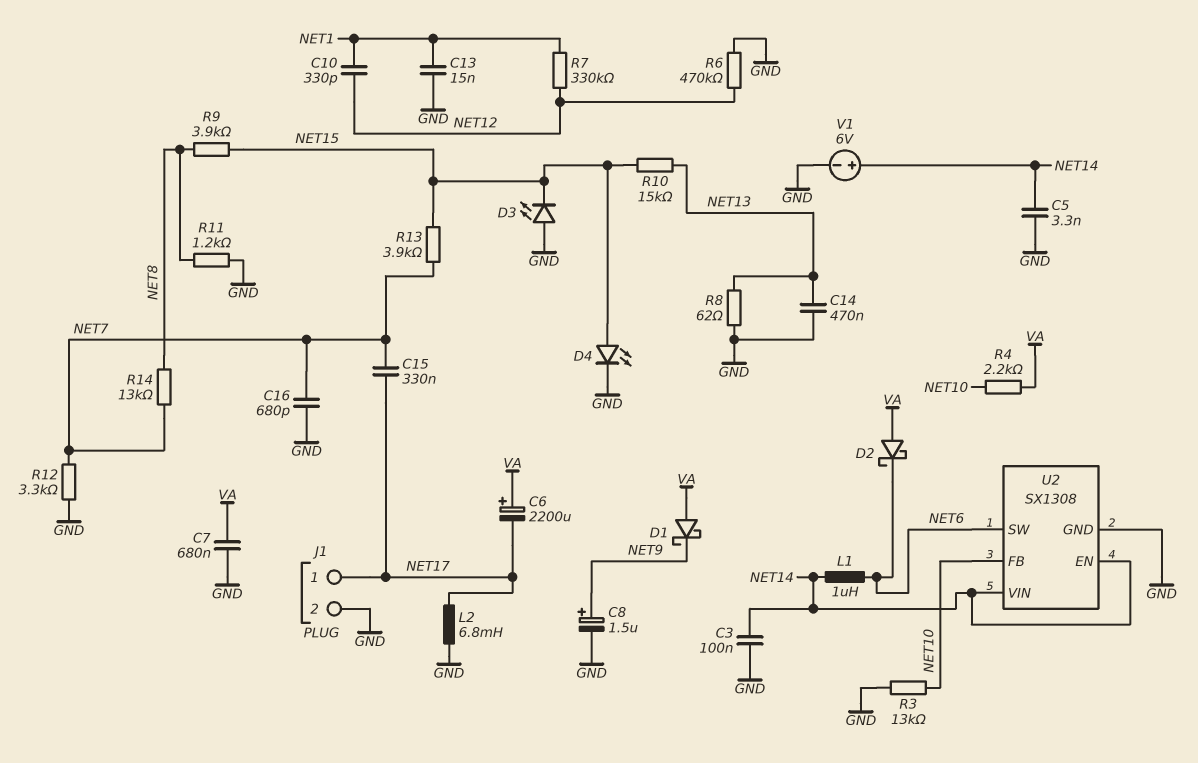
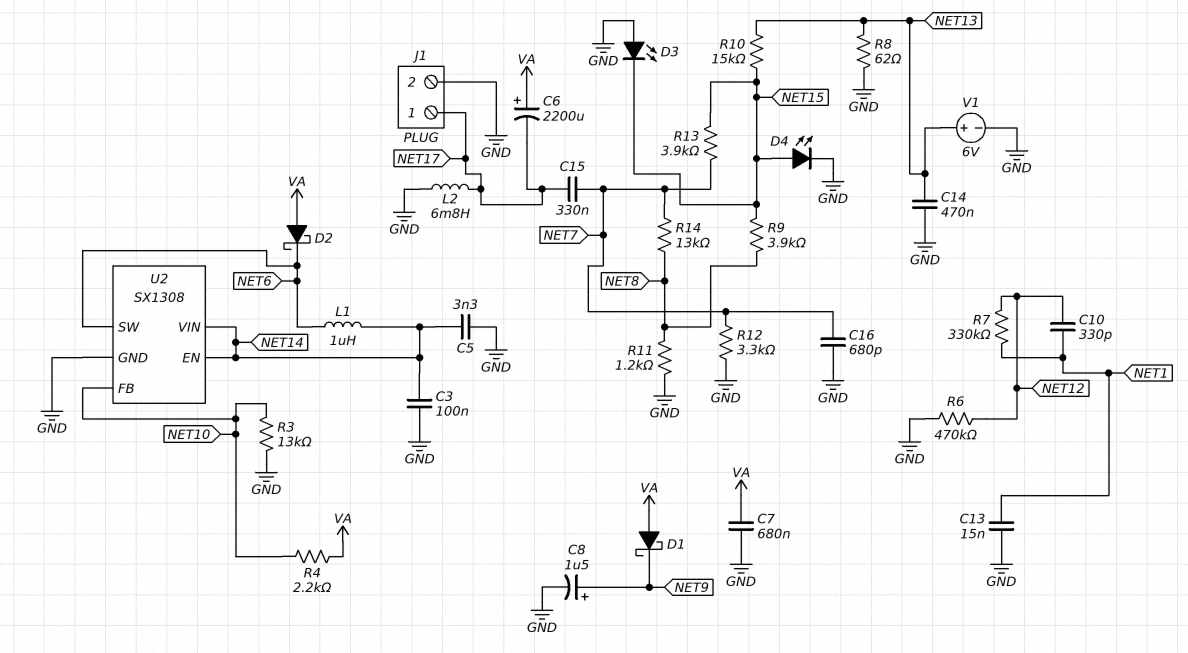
V1: 6V (plus NET14, minus GND) -> 6V (plus NET13, minus GND)

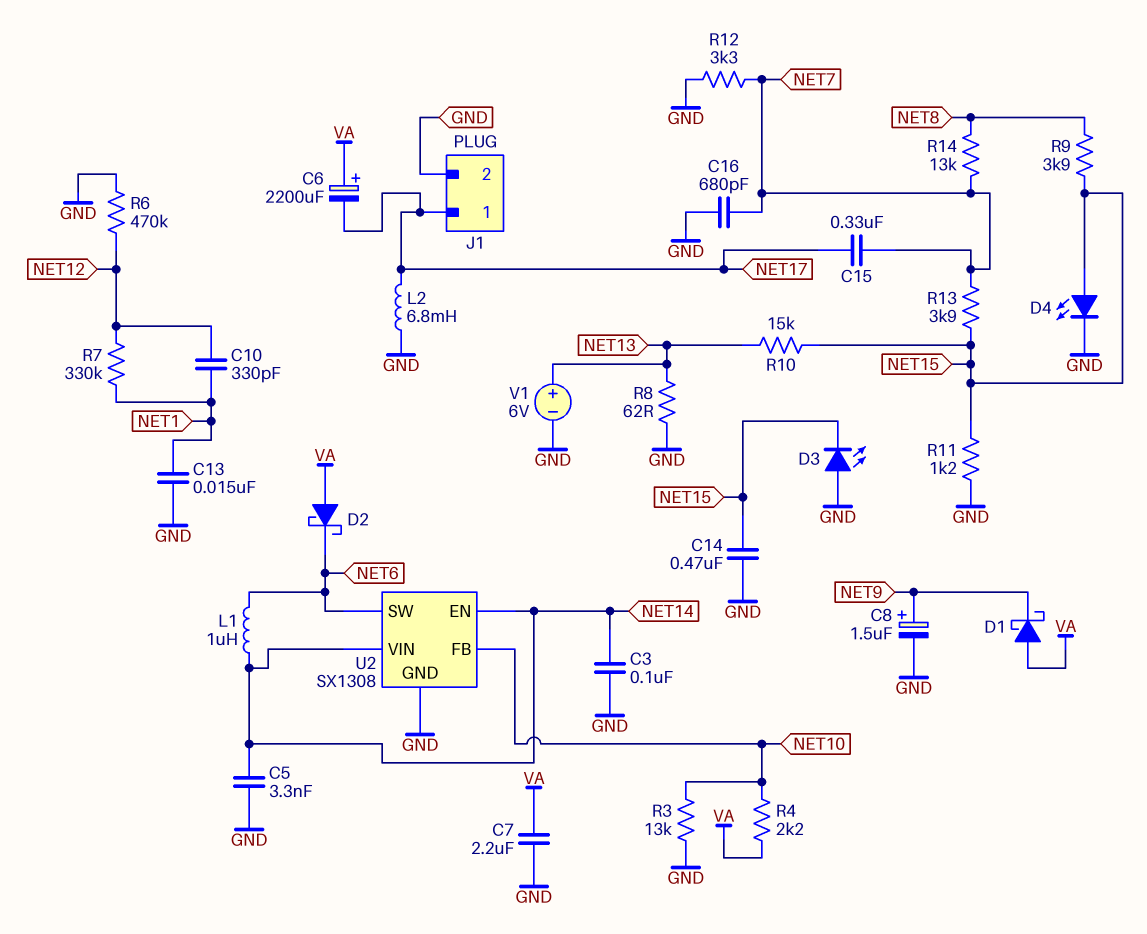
C7: 680nF (GND, VA) -> 2.2uF (GND, VA)
C14: 470nF (GND, NET13) -> 470nF (GND, NET15)
R11: 1.2k (GND, NET8) -> 1.2k (GND, NET15)

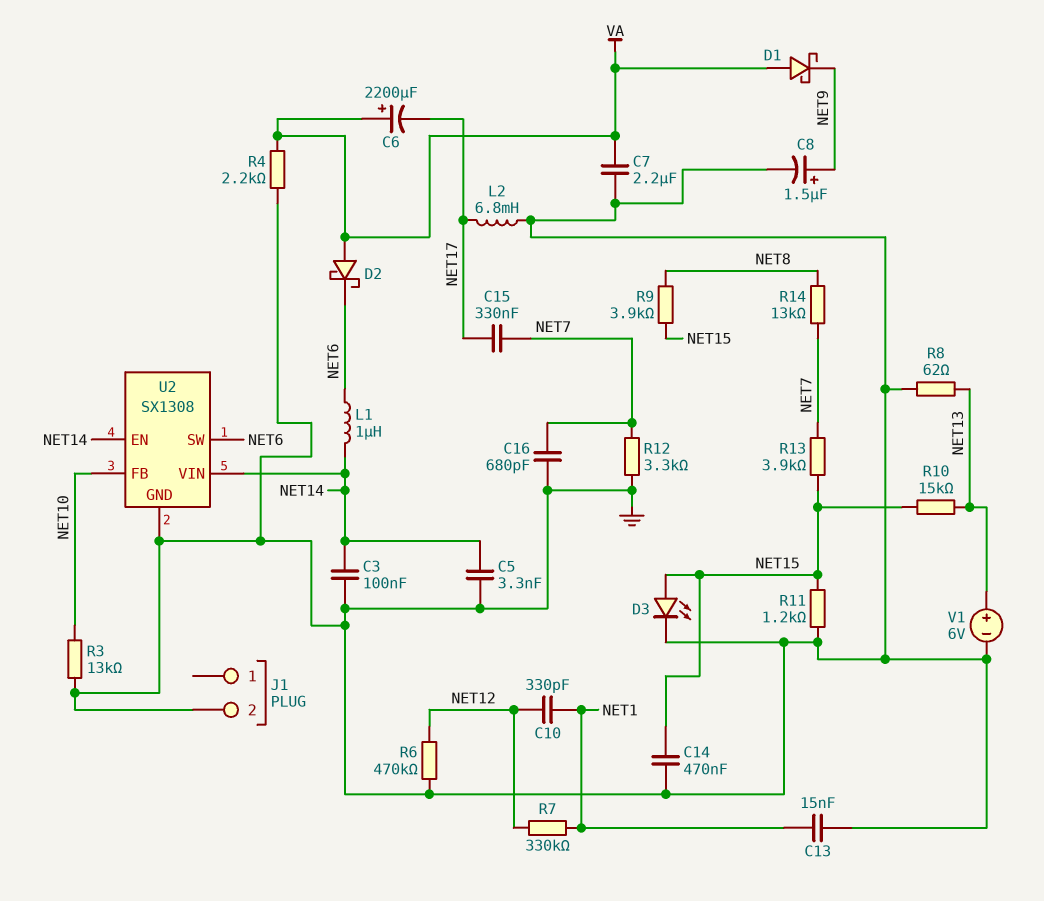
D3: LED (A GND, K NET15) -> LED (A NET15, K GND)
D4: LED (A NET15, K GND) -> none
J1 pin 1: NET17 -> none
R4: 2.2k (NET10, VA) -> 2.2k (GND, VA)

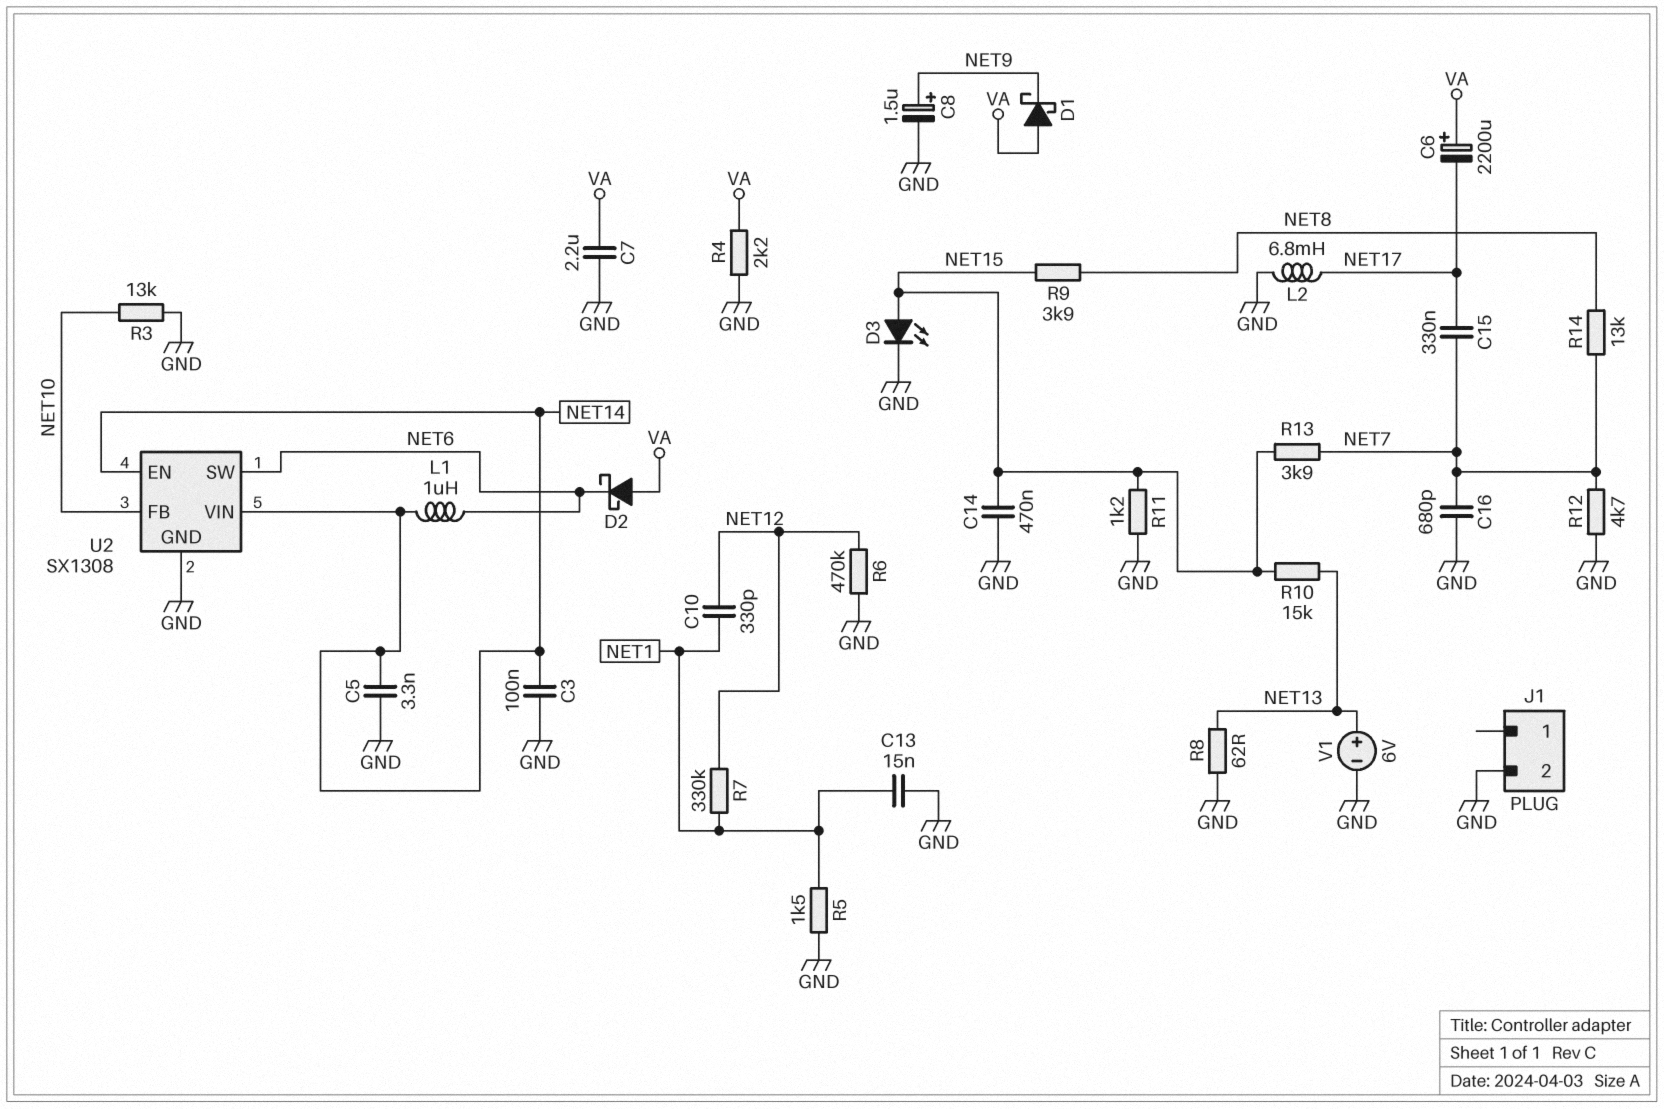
R5: none -> 1.5k (GND, NET1)
R12: 3.3k (GND, NET7) -> 4.7k (GND, NET7)

